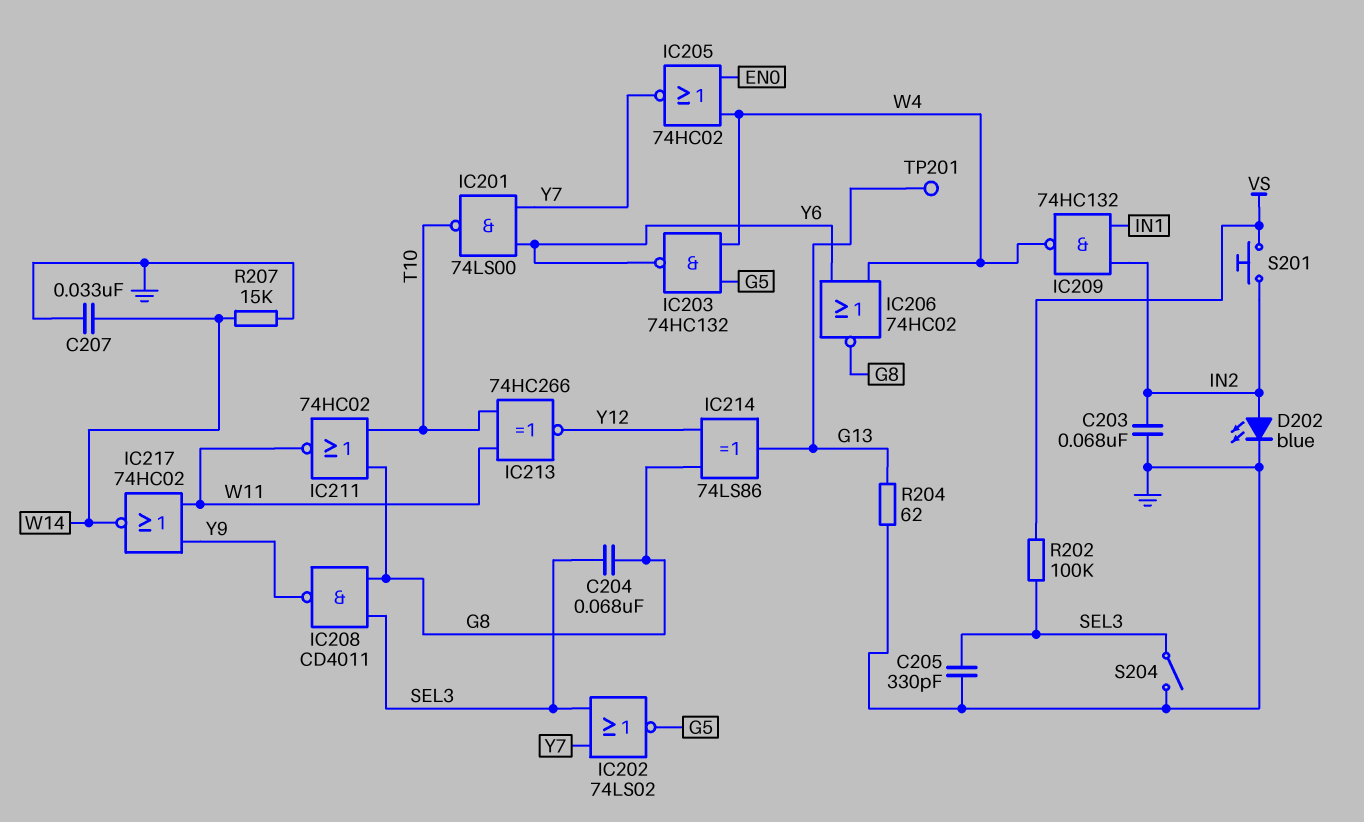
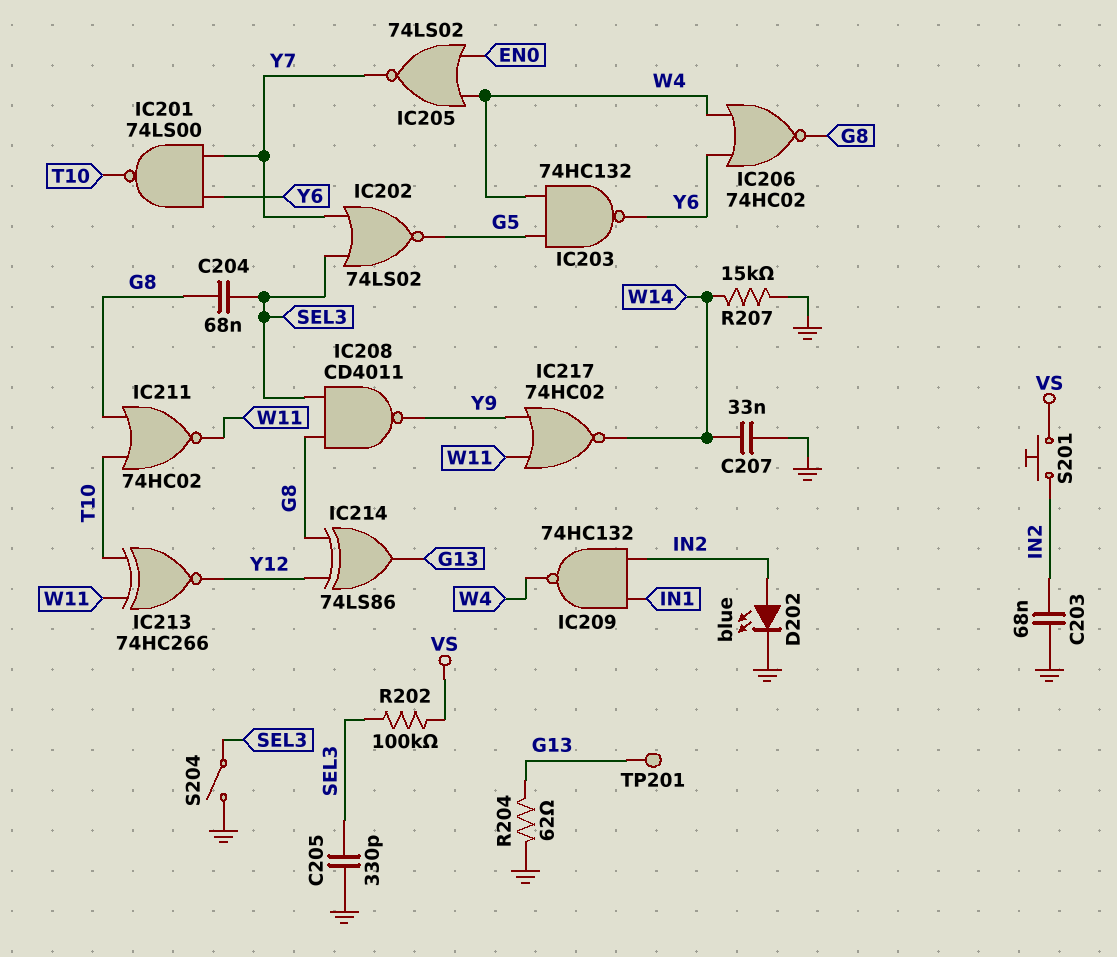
IC205: NOR 74HC02 (in EN0, in W4, out Y7) -> NOR 74LS02 (in EN0, in W4, out Y7)

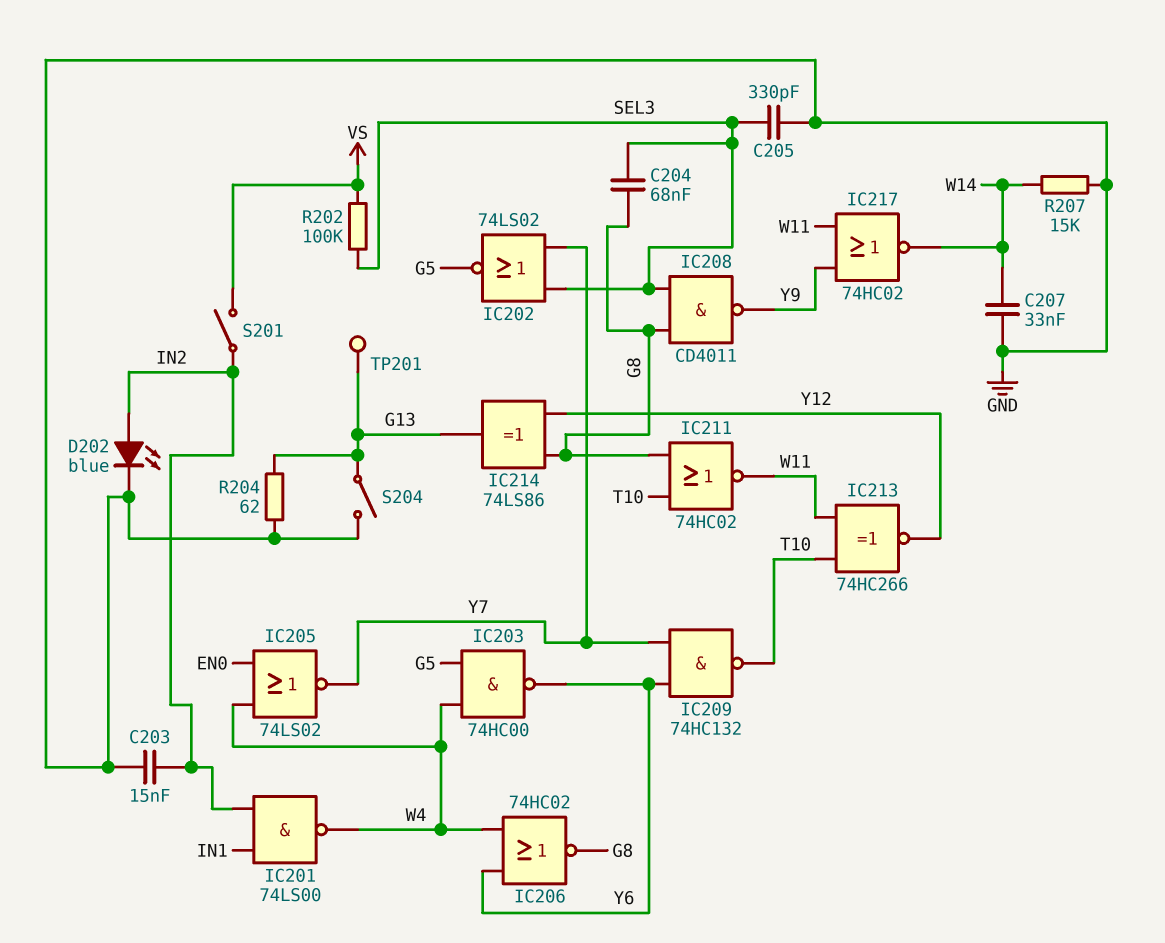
C203: 68nF (GND, IN2) -> 15nF (GND, IN2)
IC201: NAND 74LS00 (in Y6, in Y7, out T10) -> NAND 74LS00 (in IN1, in IN2, out W4)
IC203: NAND 74HC132 (in G5, in W4, out Y6) -> NAND 74HC00 (in G5, in W4, out Y6)
IC209: NAND 74HC132 (in IN1, in IN2, out W4) -> NAND 74HC132 (in Y6, in Y7, out T10)
S201: button (IN2, VS) -> switch (IN2, VS)
S204: switch (GND, SEL3) -> switch (G13, GND)

